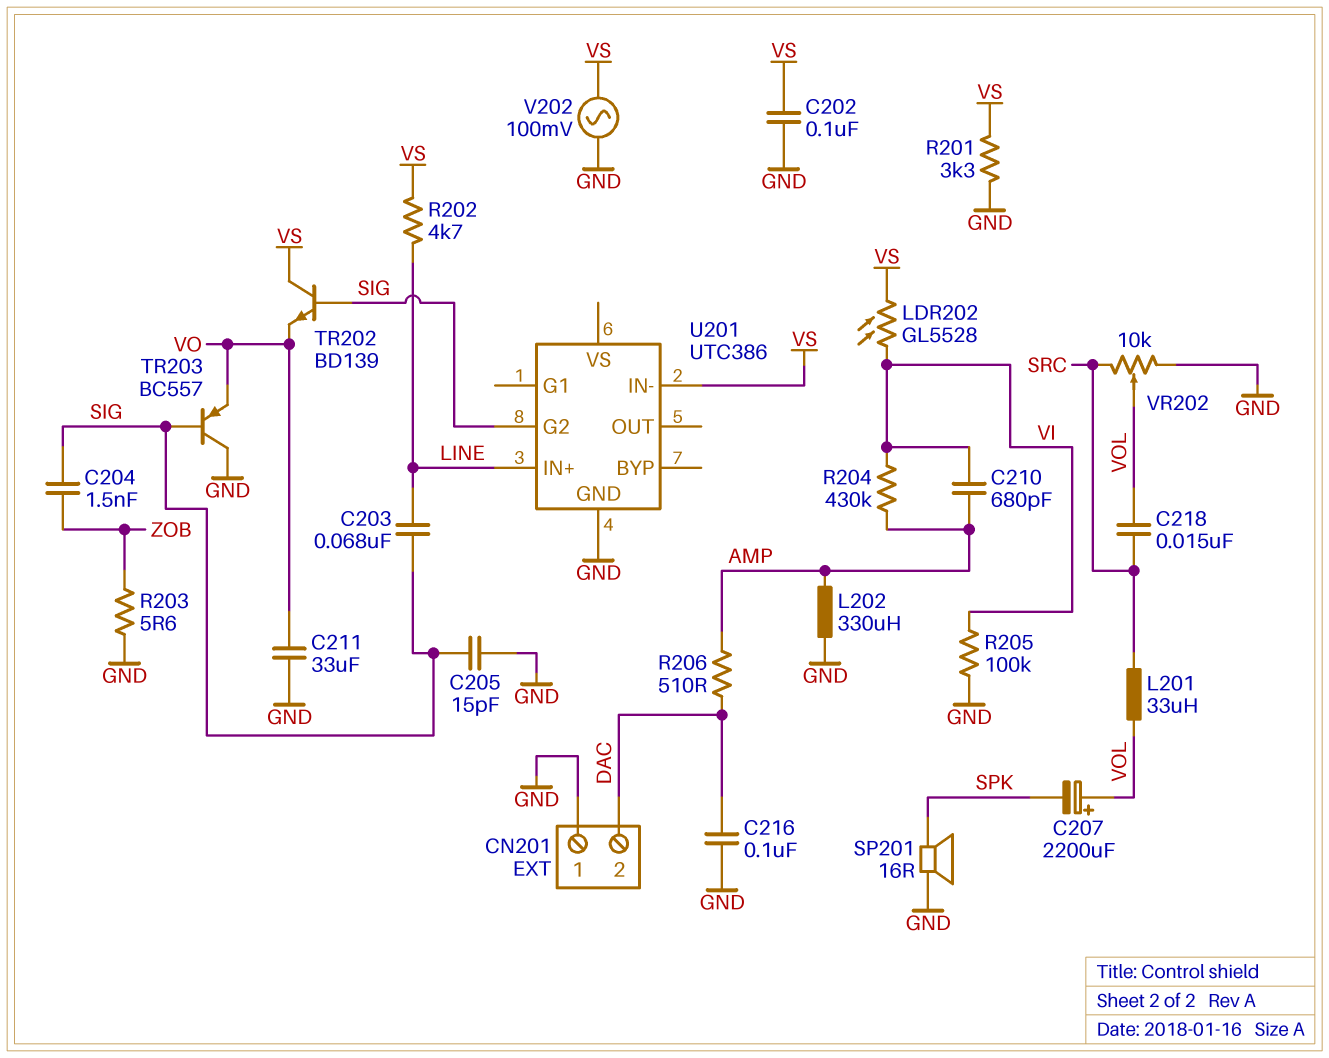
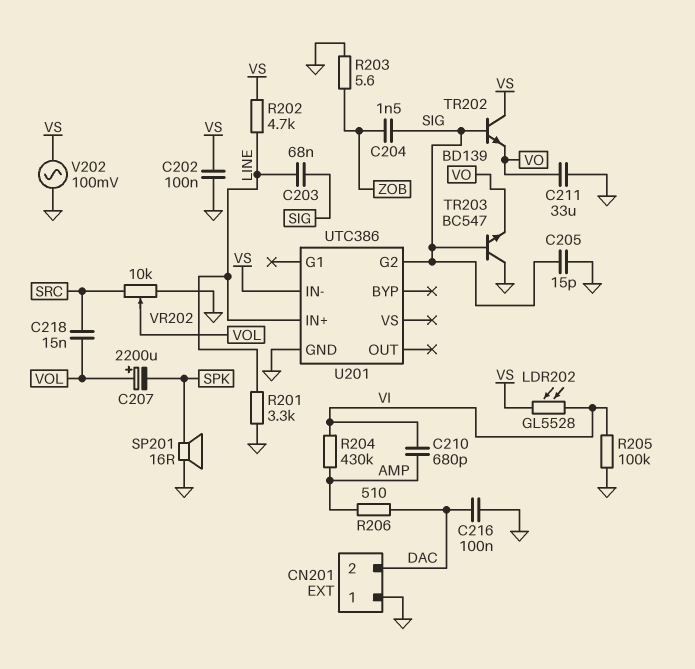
L201: 33uH (SRC, VOL) -> none
L202: 330uH (AMP, GND) -> none
R201: 3.3k (GND, VS) -> 3.3k (GND, LINE)
TR203: PNP BC557 (B SIG, C GND, E VO) -> NPN BC547 (B SIG, C GND, E VO)

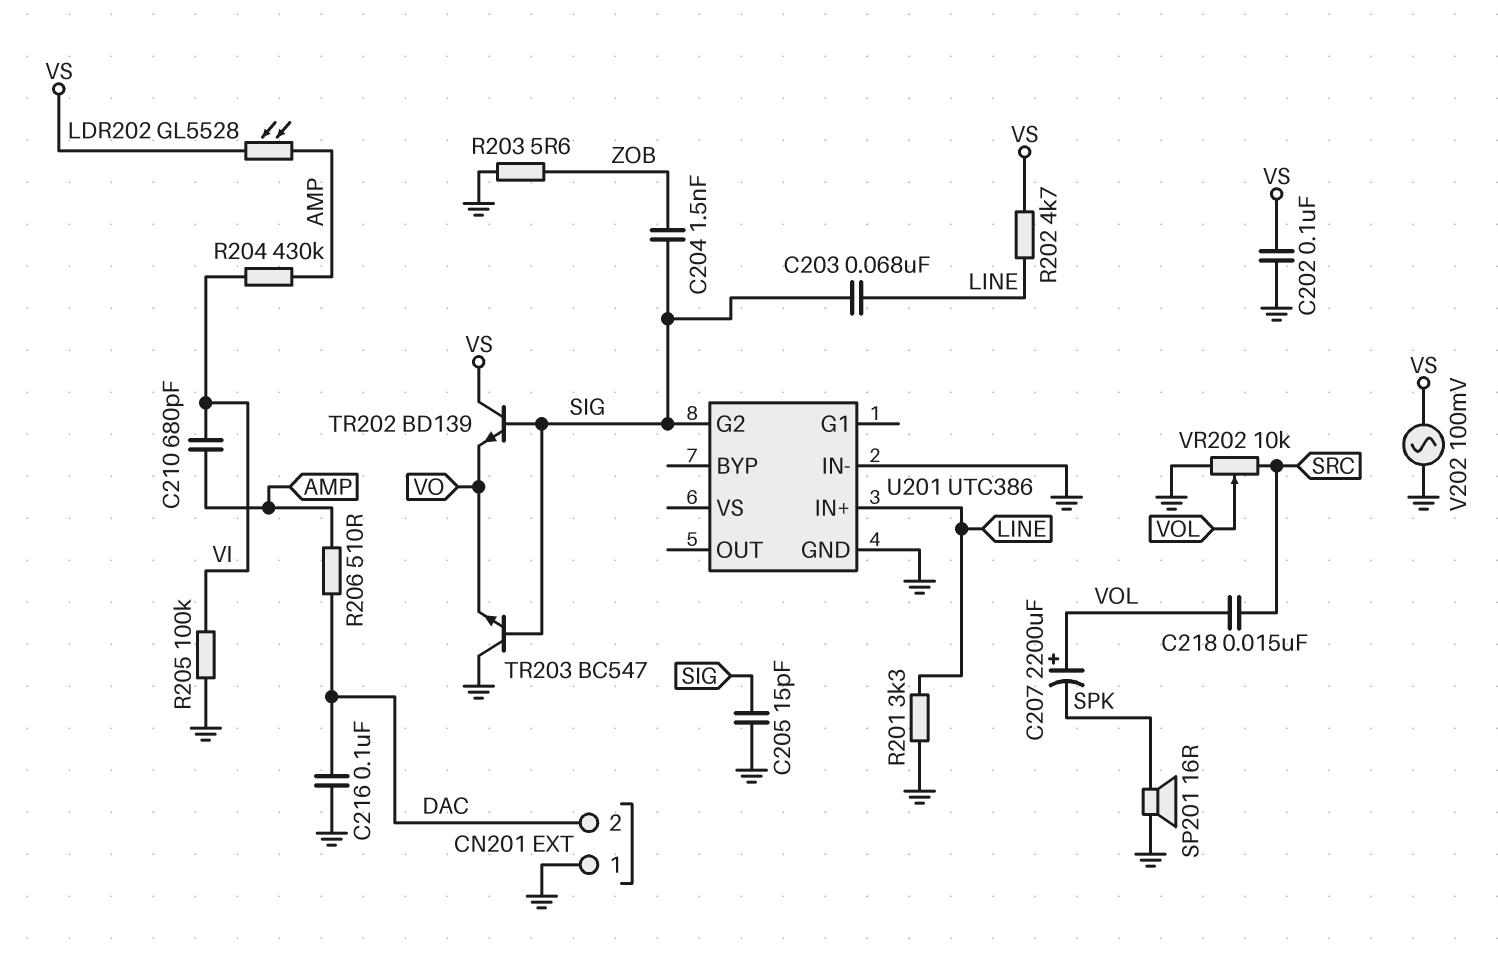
C211: 33uF (GND, VO) -> none
LDR202: GL5528 (VI, VS) -> GL5528 (AMP, VS)
U201 pin IN-: VS -> GND

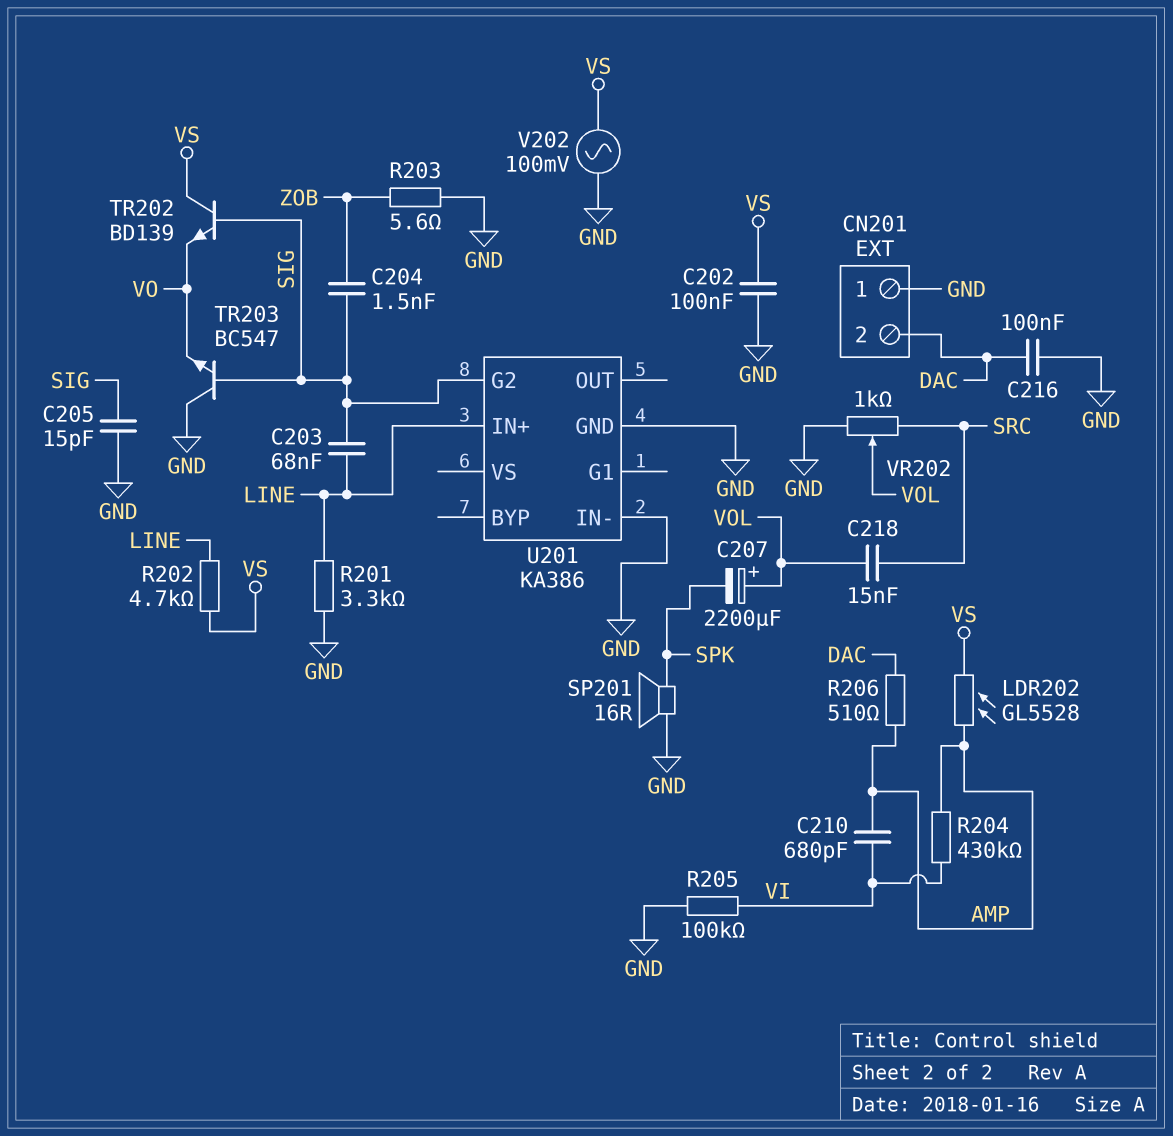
U201: UTC386 -> KA386
VR202: 10k (GND, SRC, wiper VOL) -> 1k (GND, SRC, wiper VOL)

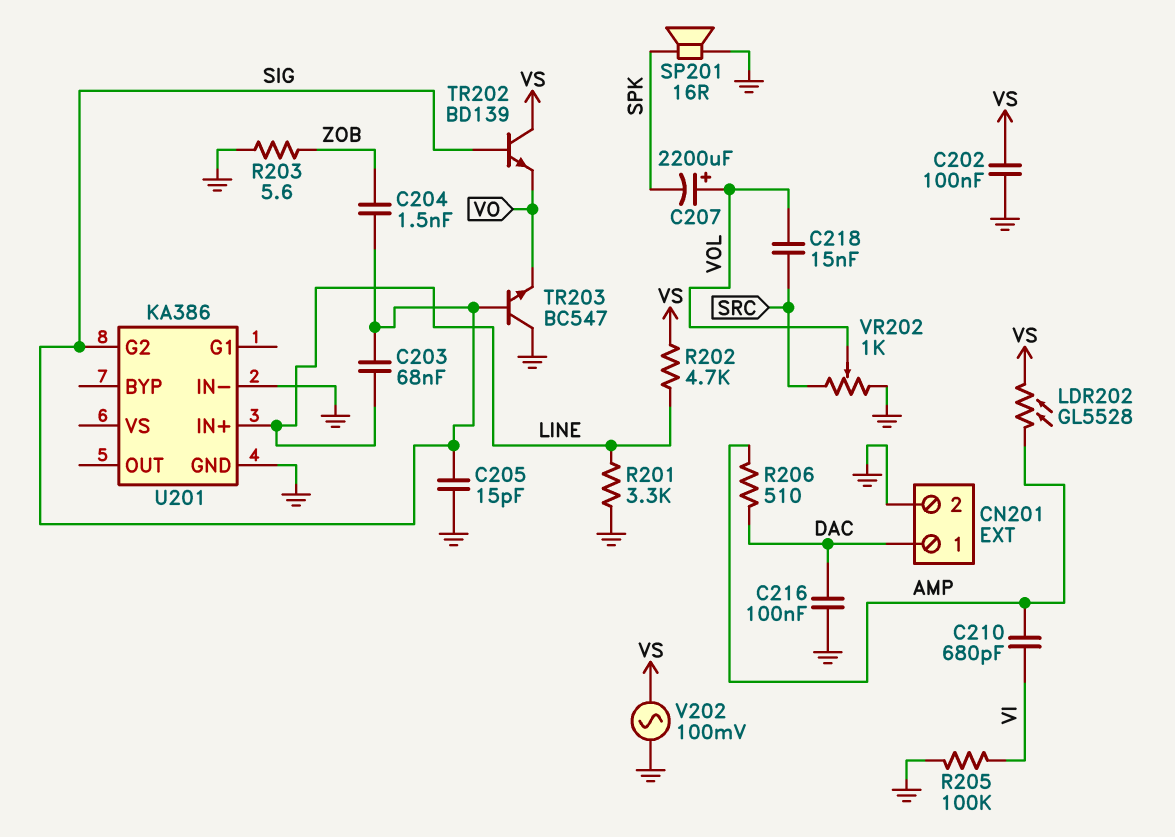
CN201 pin 1: GND -> DAC
CN201 pin 2: DAC -> GND
R204: 430k (AMP, VI) -> none

